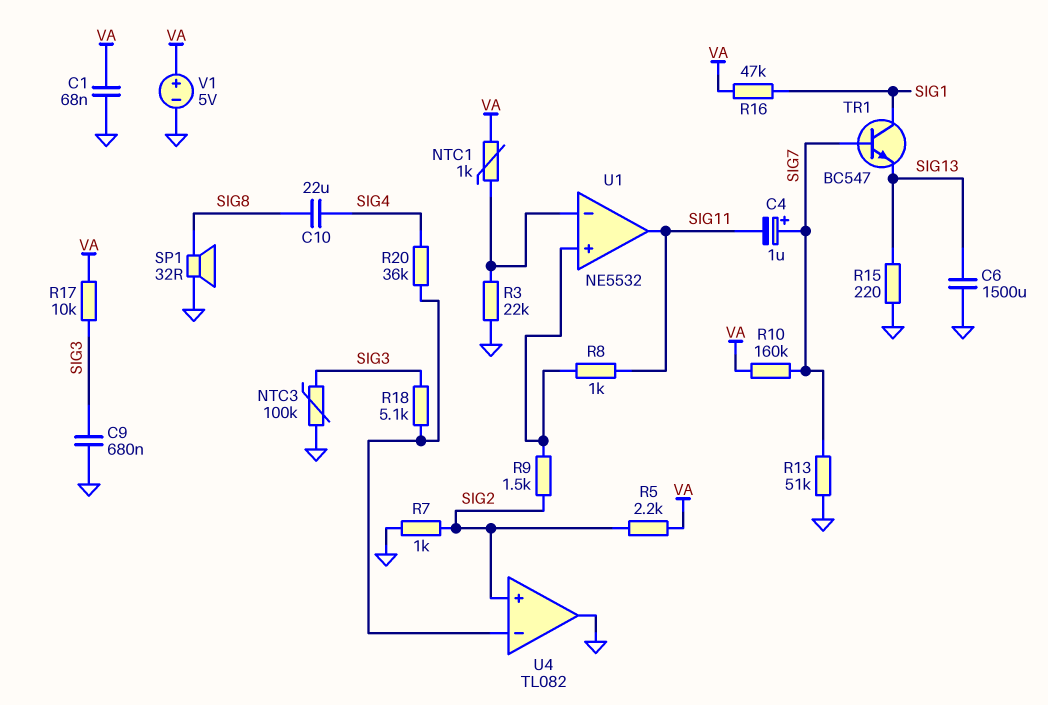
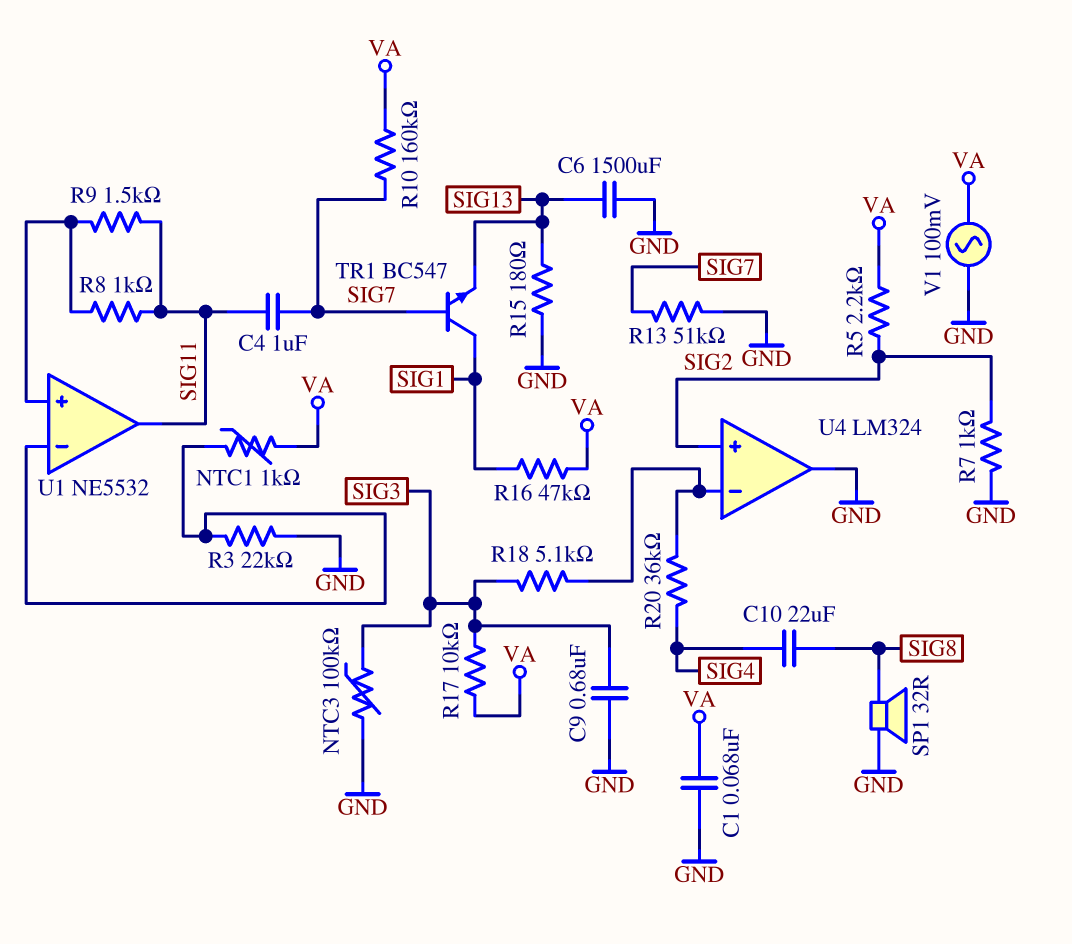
C4: 1uF (plus SIG7, minus SIG11) -> 1uF (SIG7, SIG11)
R9: 1.5k (SIG2, U1/in+) -> 1.5k (SIG11, U1/in+)
R15: 220 (GND, SIG13) -> 180 (GND, SIG13)
U4: TL082 -> LM324
V1: 5V (plus VA, minus GND) -> AC 100mV (GND, VA)

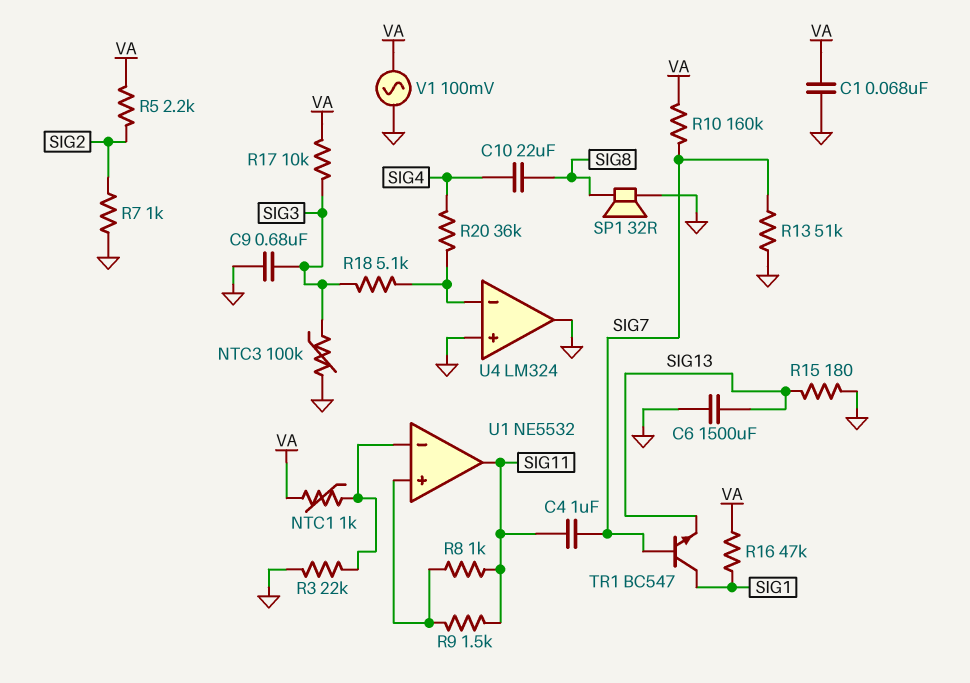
U4 pin in+: SIG2 -> GND

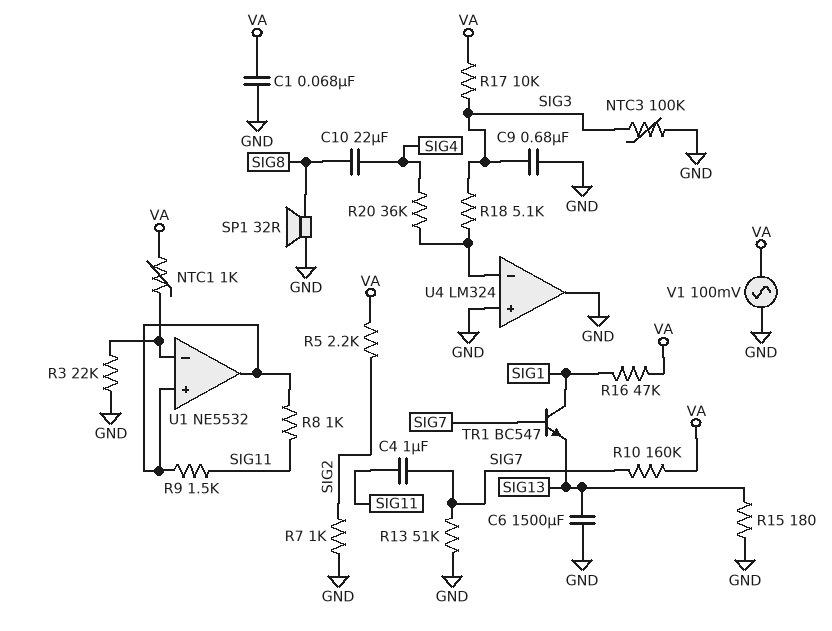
U1 pin out: SIG11 -> U1/in+

